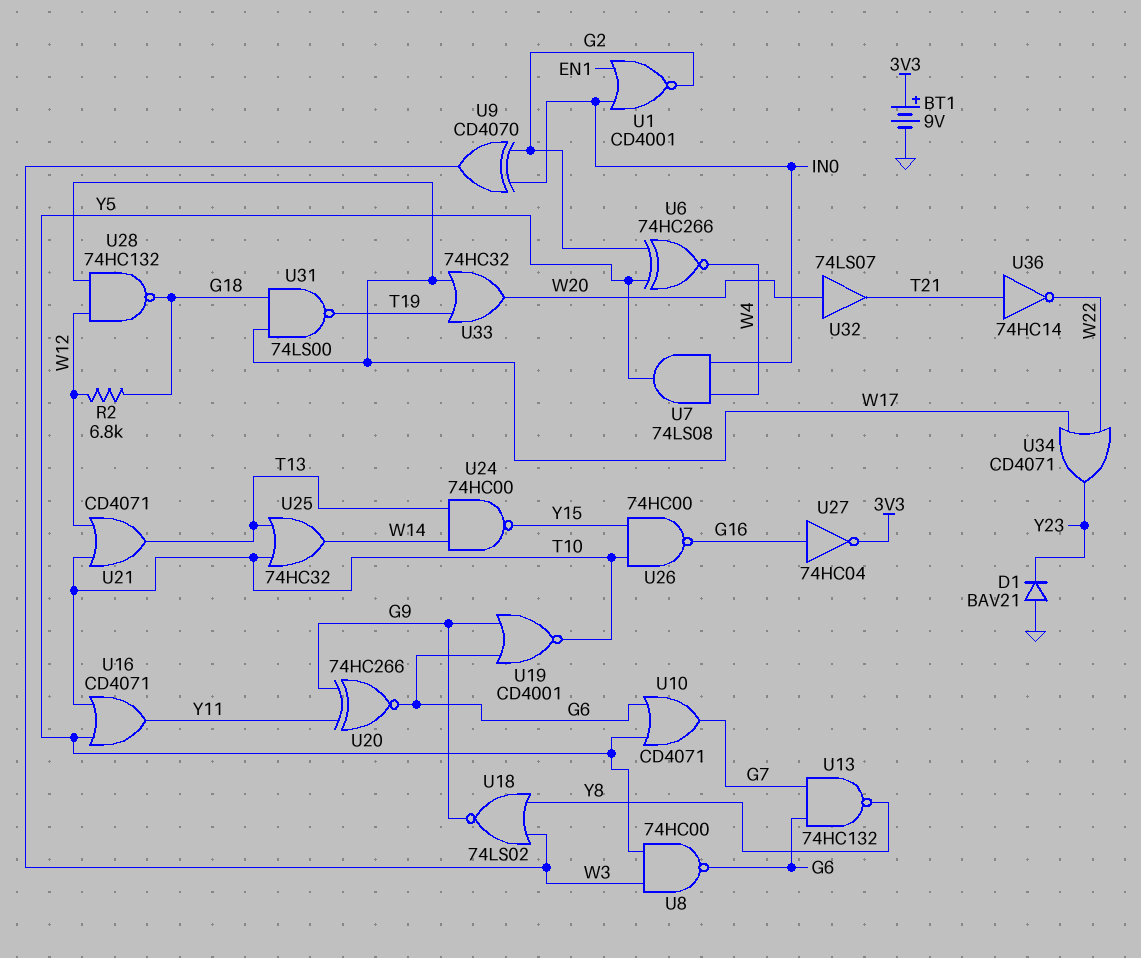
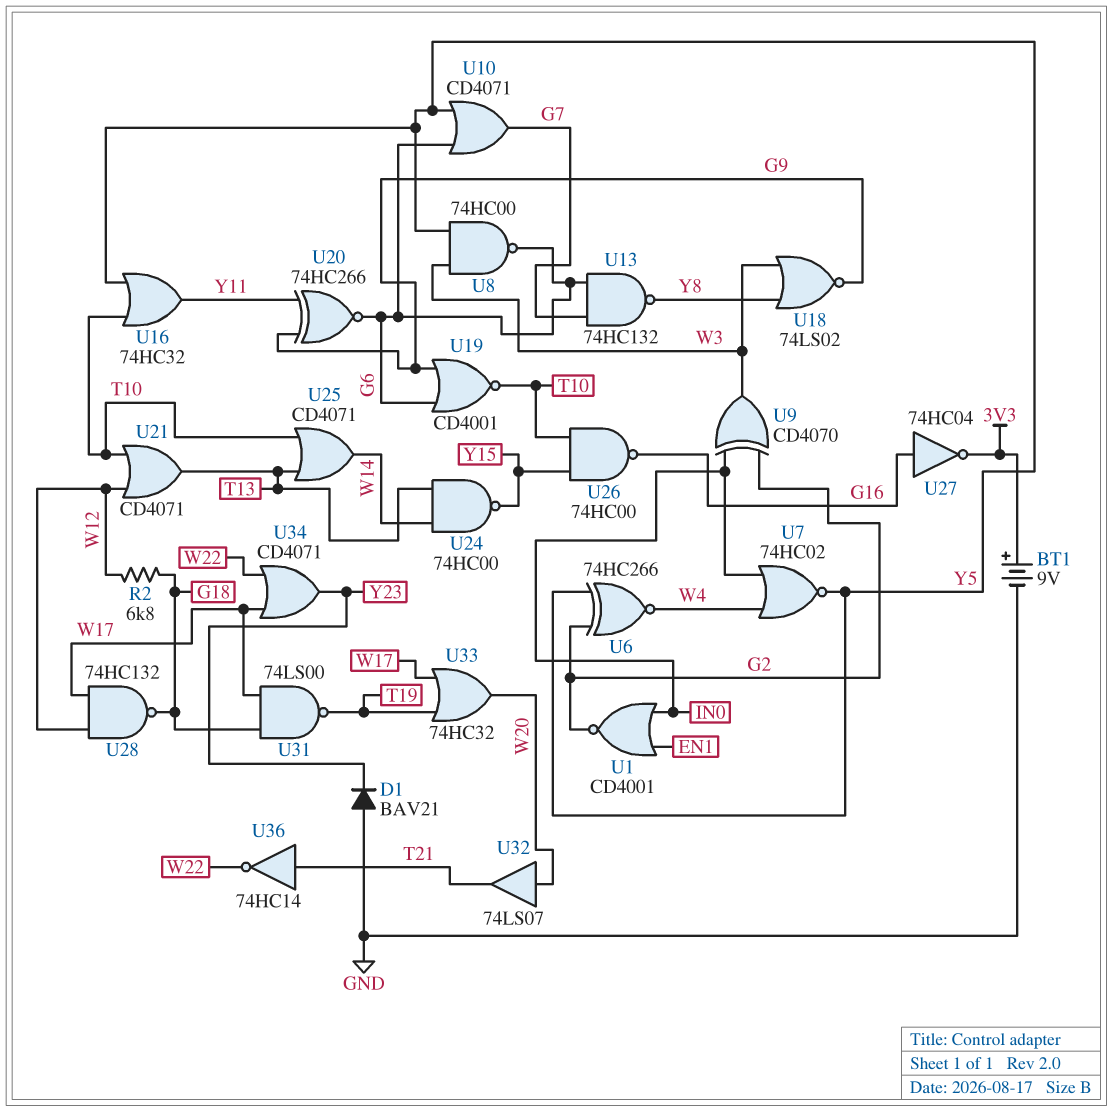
U7: AND 74LS08 (in IN0, in W4, out Y5) -> NOR 74HC02 (in IN0, in W4, out Y5)
U16: OR CD4071 (in T10, in Y5, out Y11) -> OR 74HC32 (in T10, in Y5, out Y11)
U25: OR 74HC32 (in T10, in T13, out W14) -> OR CD4071 (in T10, in T13, out W14)

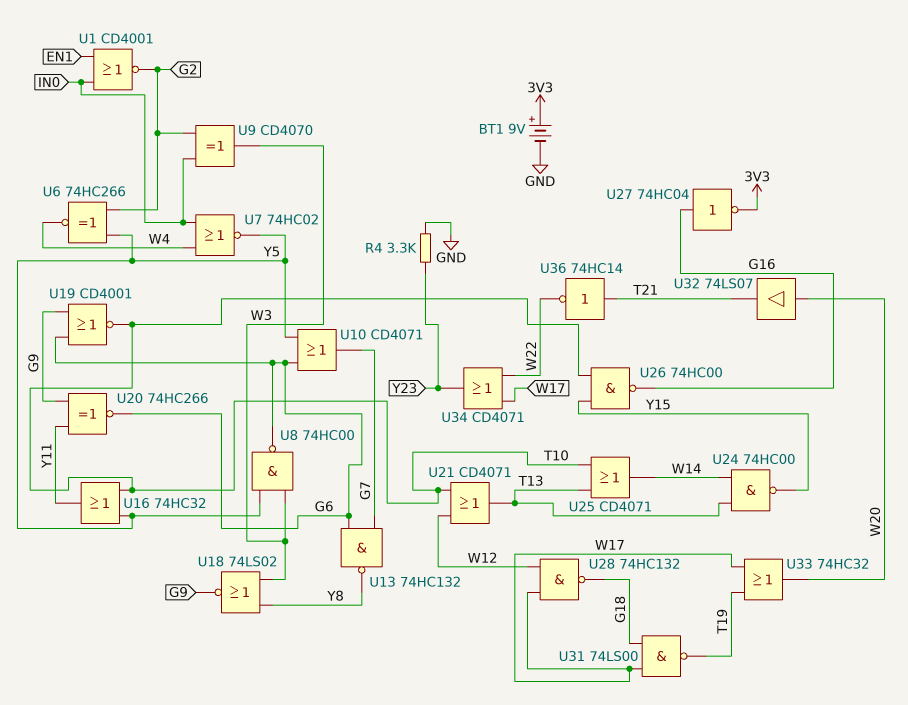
D1: diode BAV21 (A GND, K Y23) -> none
R2: 6.8k (G18, W12) -> none
R4: none -> 3.3k (GND, Y23)

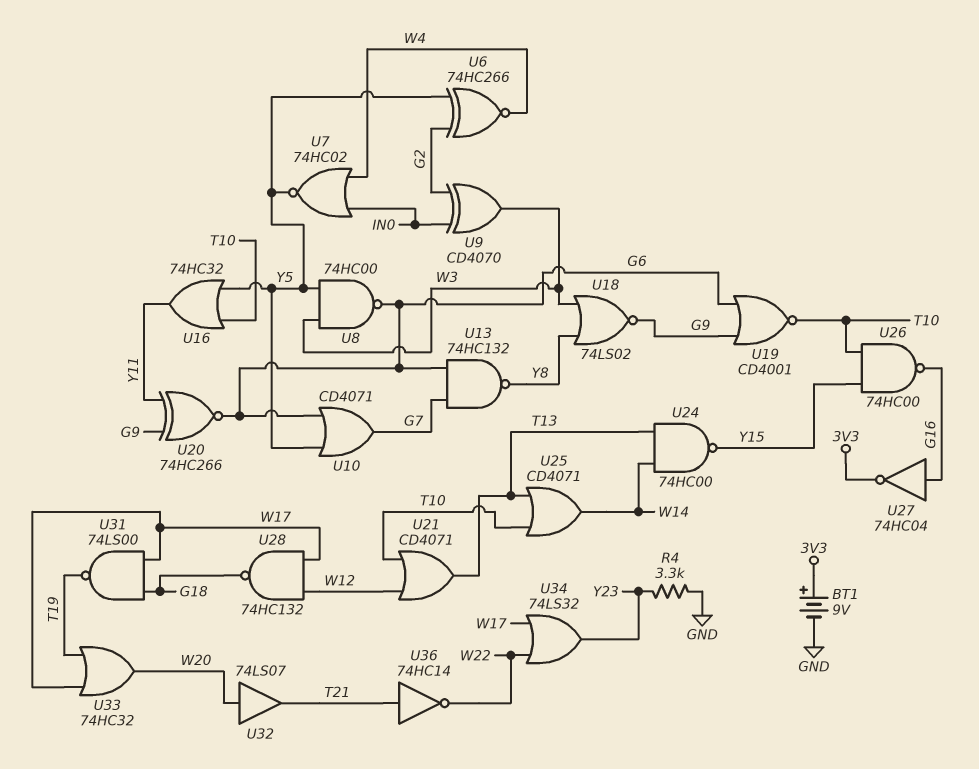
U1: NOR CD4001 (in EN1, in IN0, out G2) -> none
U34: OR CD4071 (in W17, in W22, out Y23) -> OR 74LS32 (in W17, in W22, out Y23)

